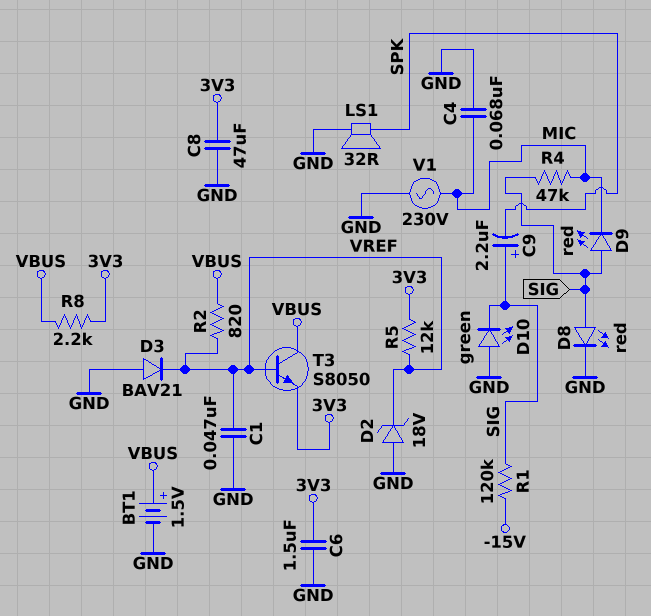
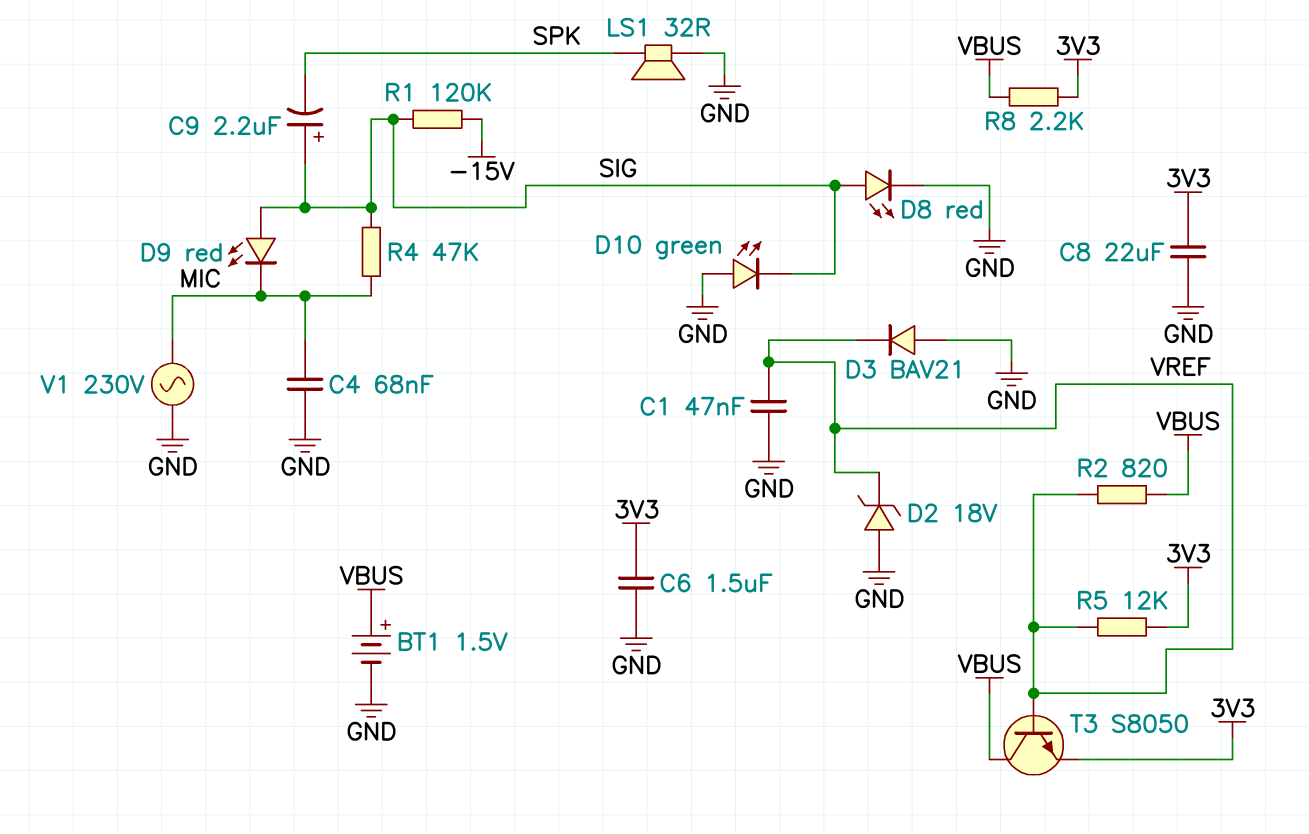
C8: 47uF (3V3, GND) -> 22uF (3V3, GND)

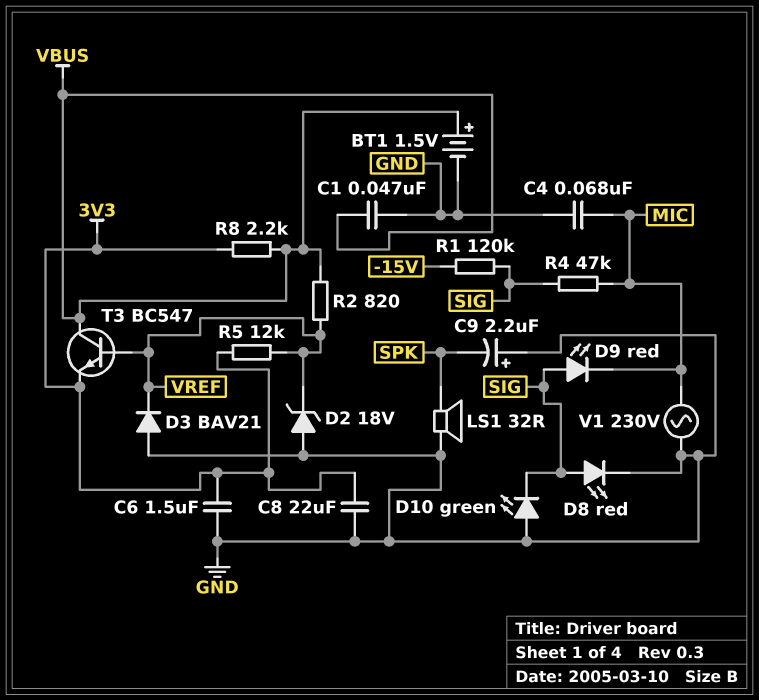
C1: 47nF (GND, VREF) -> 47nF (GND, VBUS)
C9: 2.2uF (plus SIG, minus SPK) -> 2.2uF (plus GND, minus SPK)
T3: NPN S8050 (B VREF, C VBUS, E 3V3) -> NPN BC547 (B VREF, C VBUS, E 3V3)

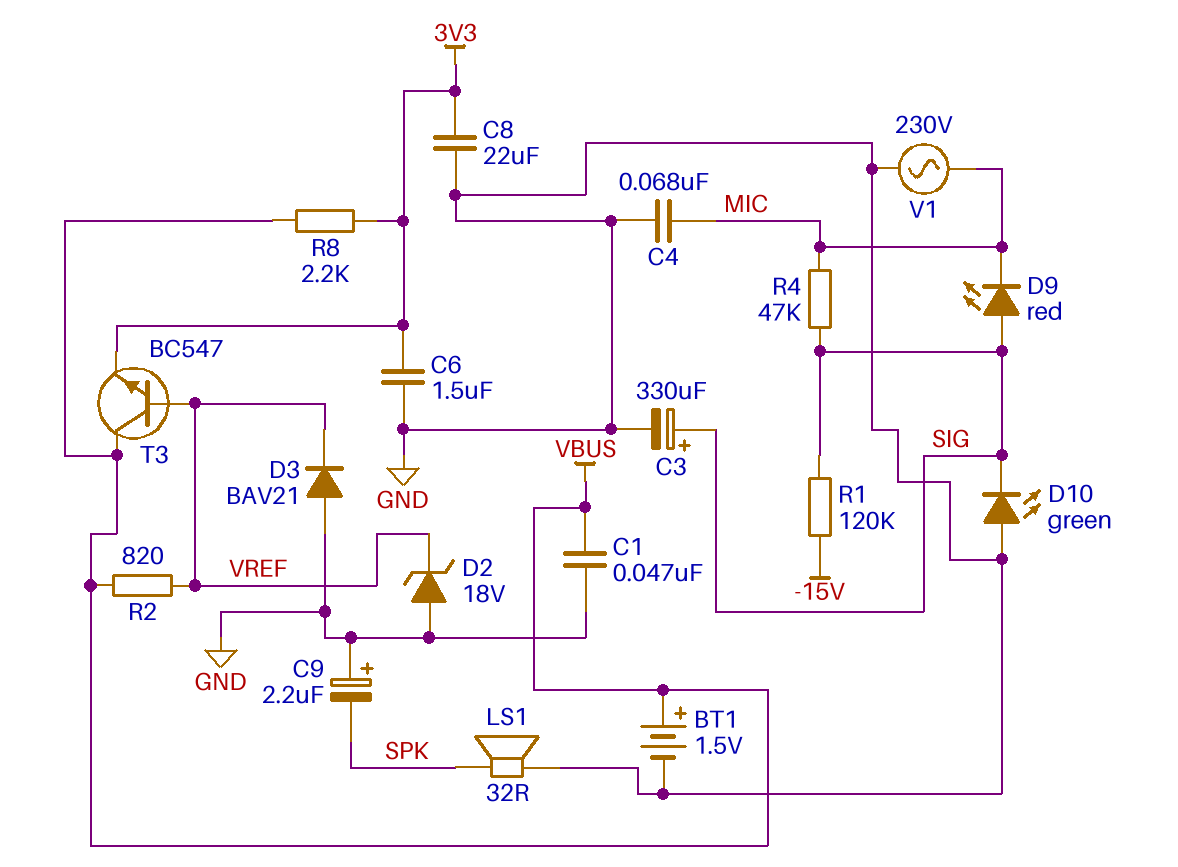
C3: none -> 330uF (plus SIG, minus GND)
D8: LED red (A SIG, K GND) -> none
R5: 12k (3V3, VREF) -> none

